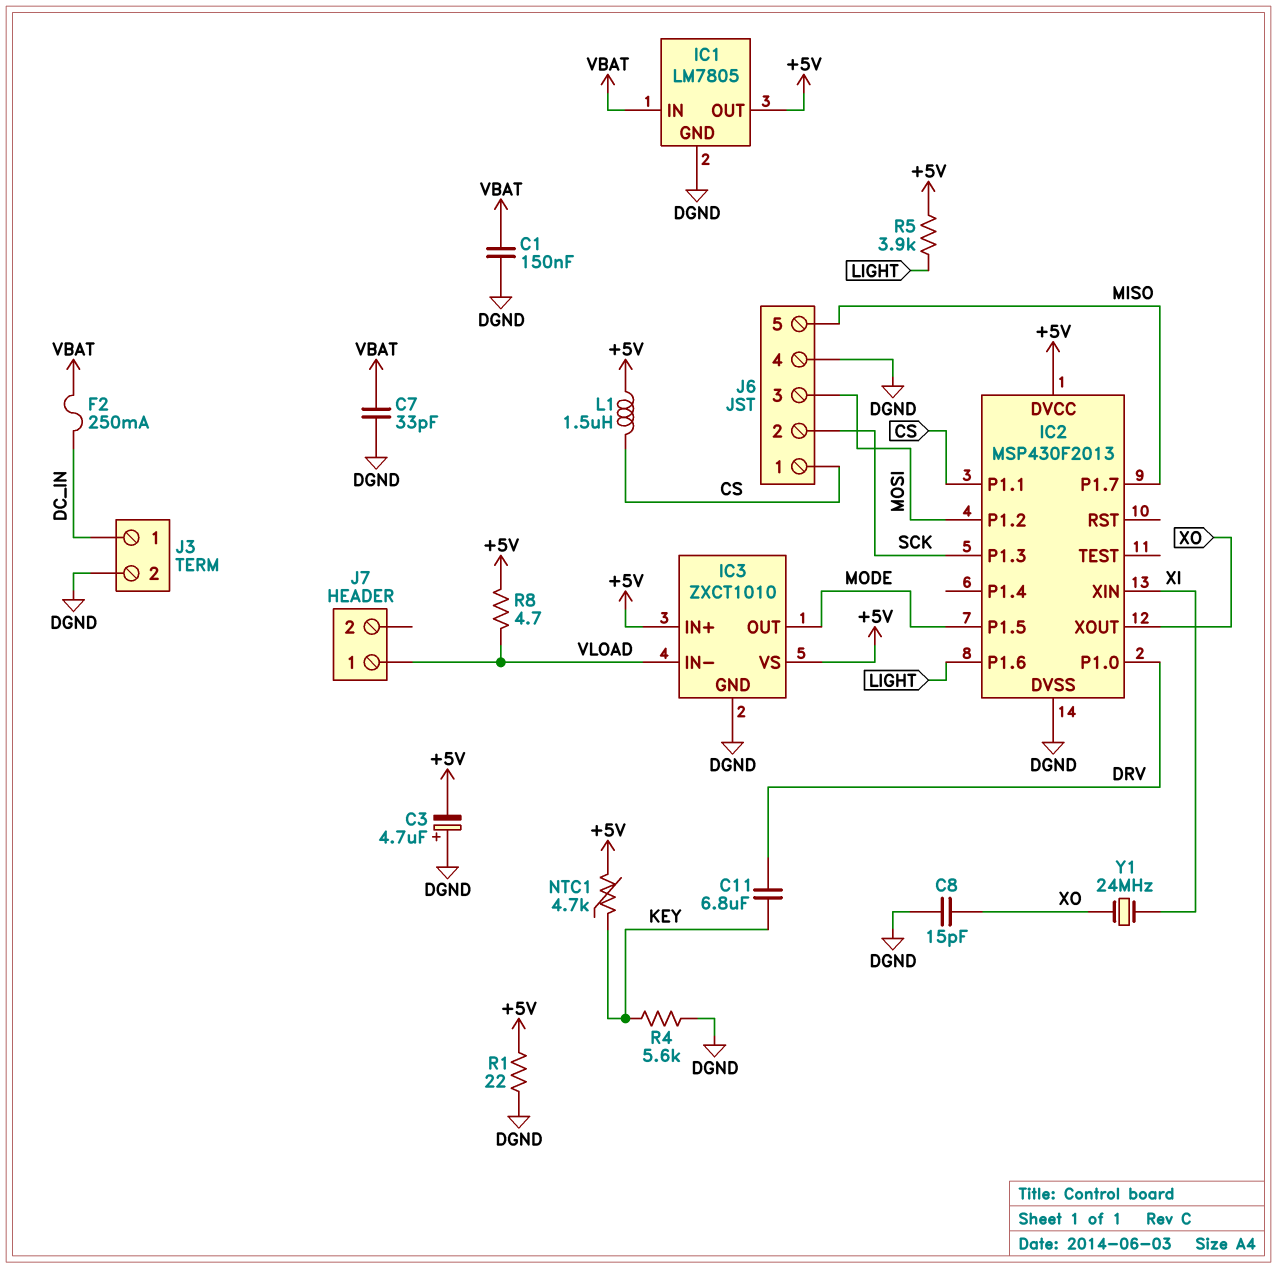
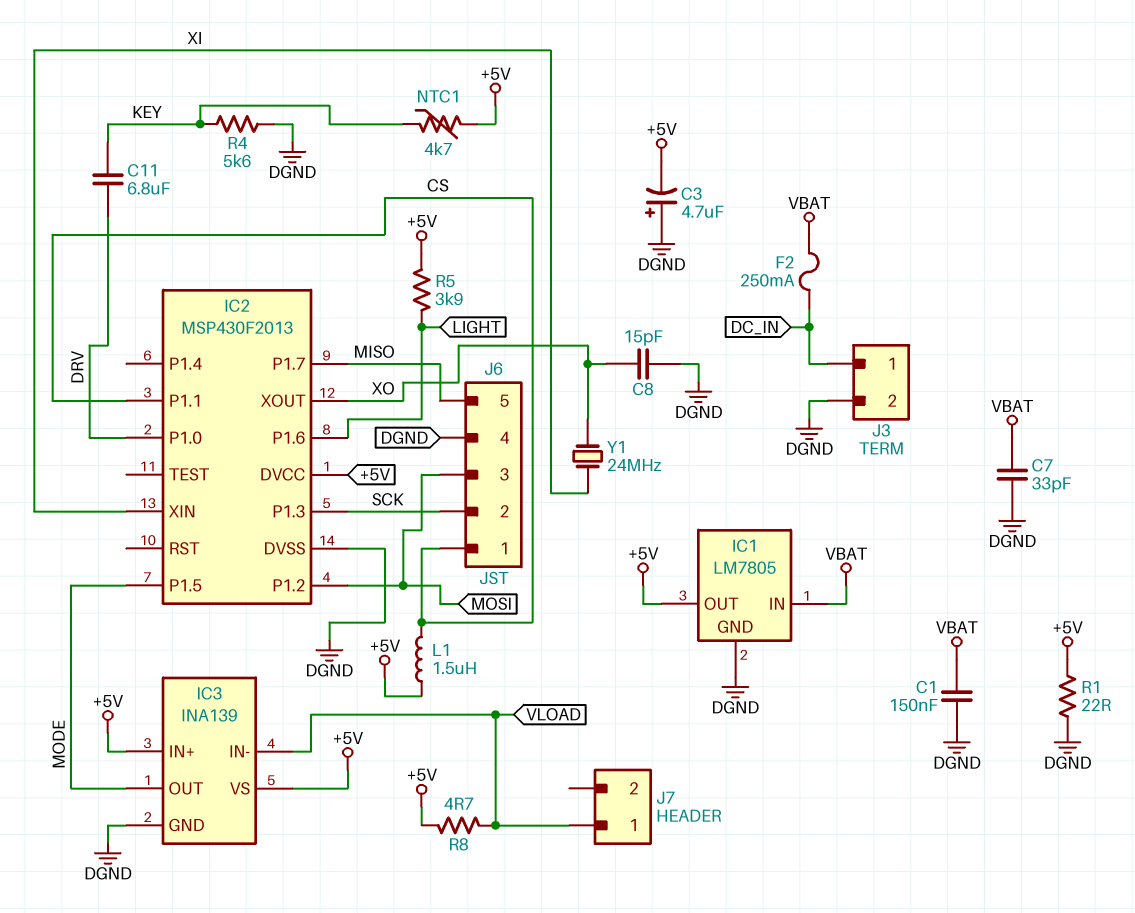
IC3: ZXCT1010 -> INA139

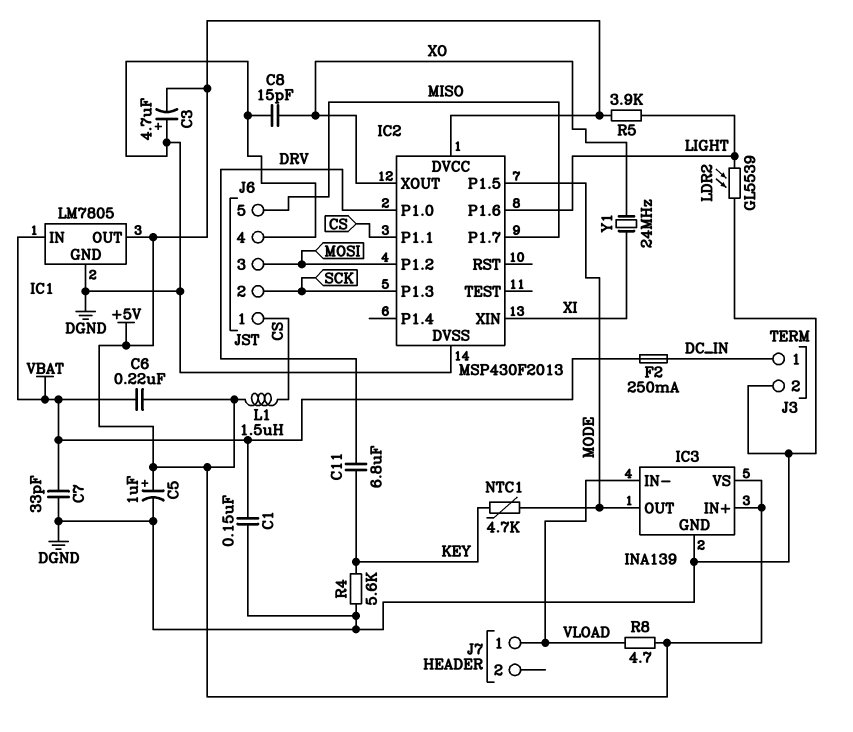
C5: none -> 1uF (plus +5V, minus DGND)
C6: none -> 220nF (+5V, VBAT)
LDR2: none -> GL5539 (DGND, LIGHT)
NTC1: 4.7k (+5V, KEY) -> 4.7k (KEY, MODE)
R1: 22 (+5V, DGND) -> none

